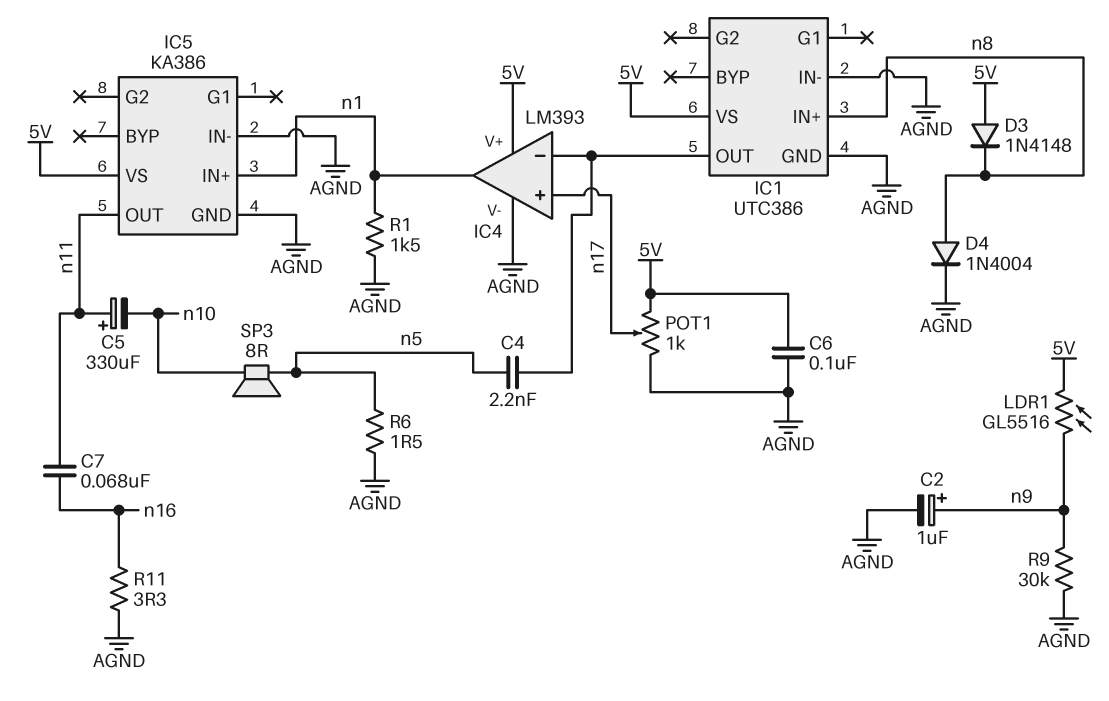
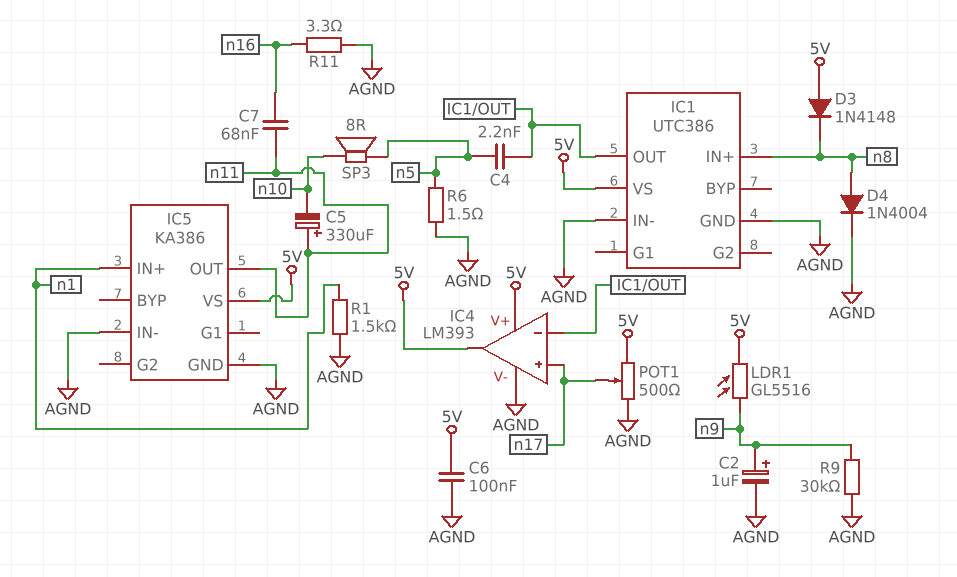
IC4 pin out: n1 -> 5V
POT1: 1k (5V, AGND, wiper n17) -> 500 (5V, AGND, wiper n17)

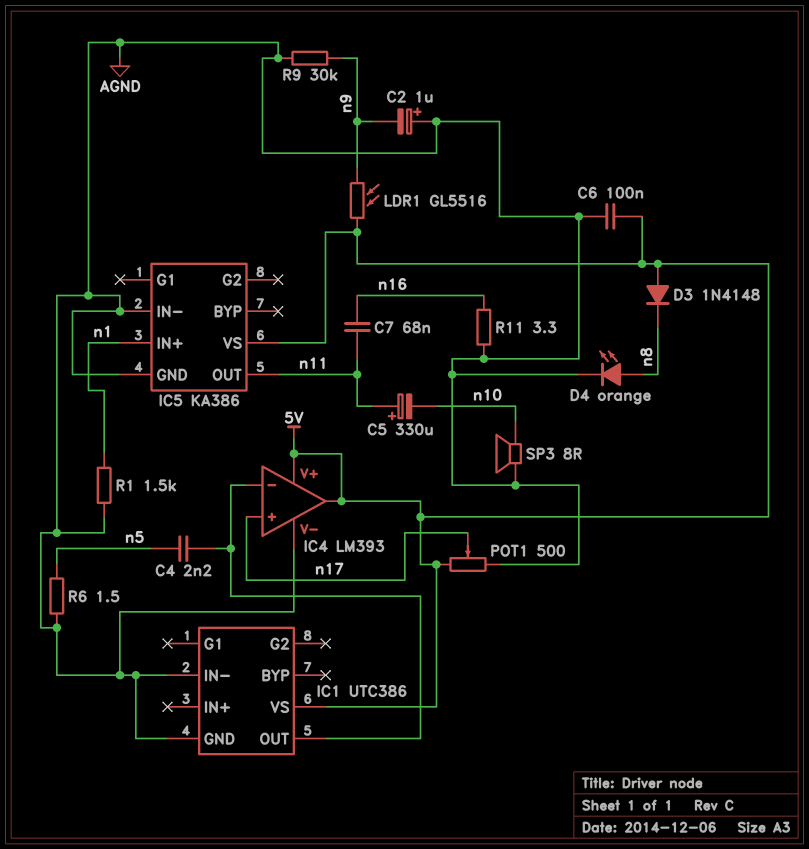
C2: 1uF (plus n9, minus AGND) -> 1uF (plus AGND, minus n9)
D4: diode 1N4004 (A n8, K AGND) -> LED orange (A n8, K AGND)
IC1 pin IN+: n8 -> none
SP3: speaker 8R (n5, n10) -> speaker 8R (AGND, n10)

